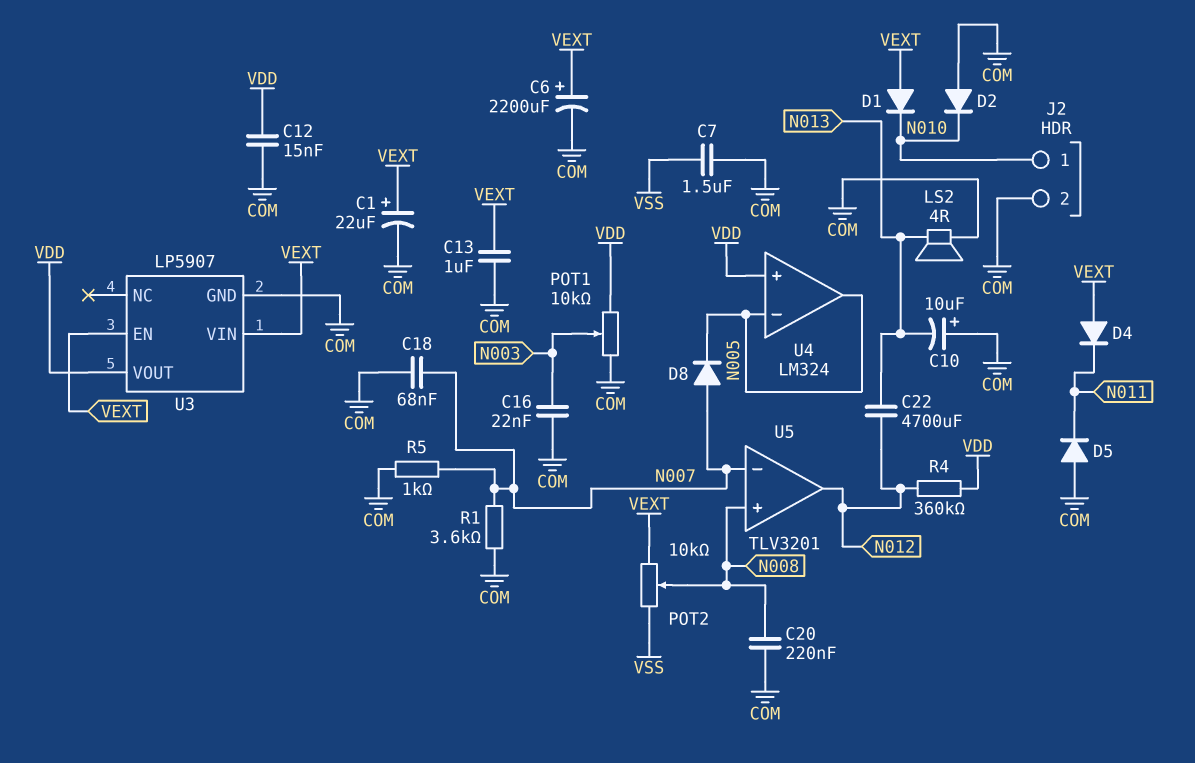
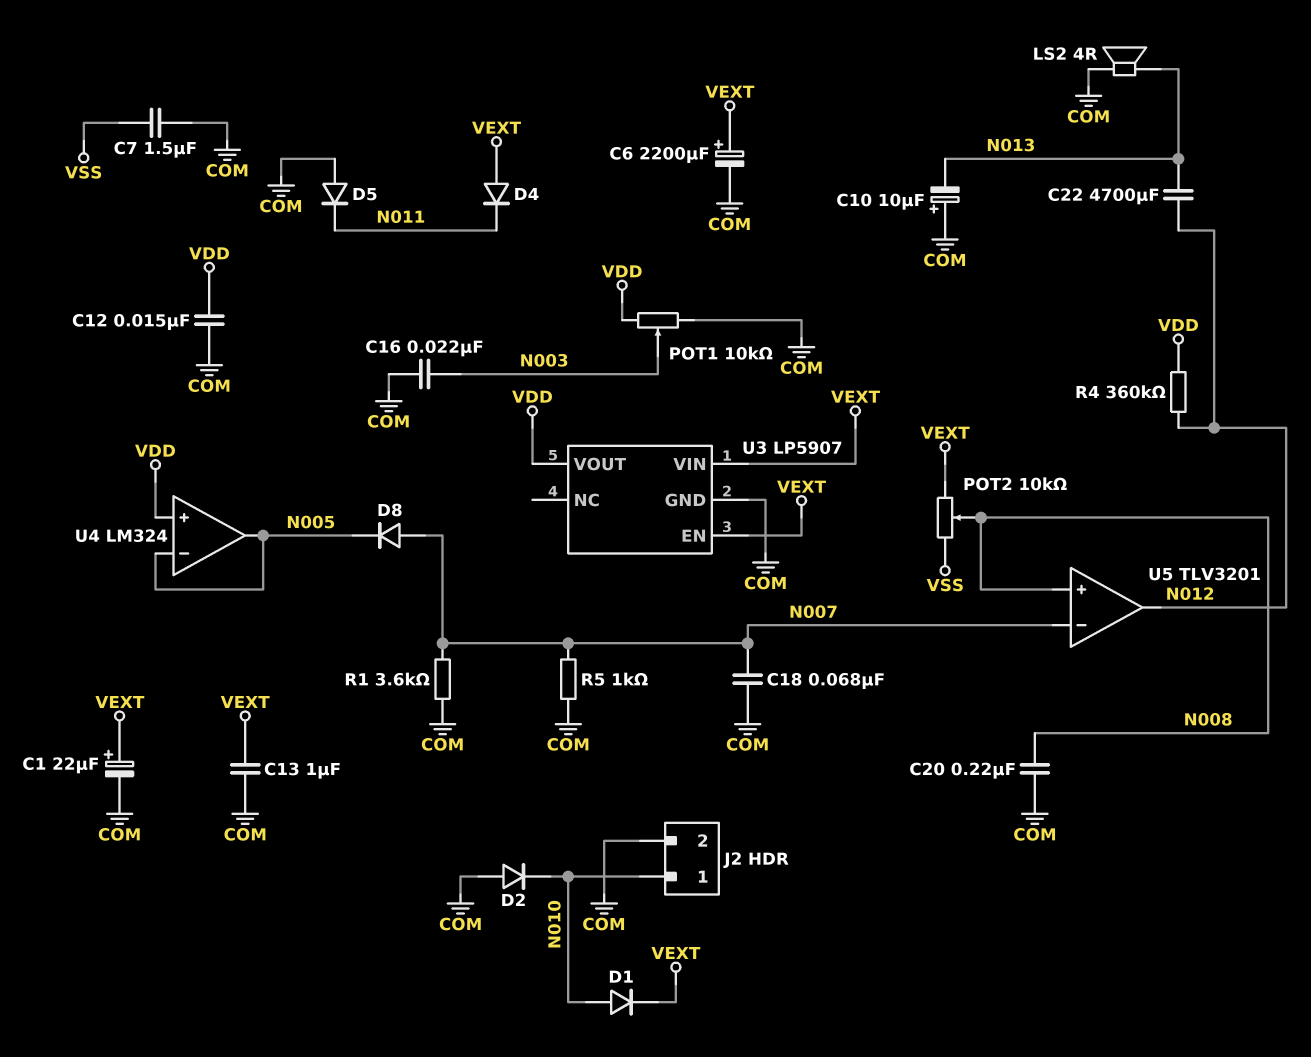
D1: diode (A VEXT, K N010) -> diode (A N010, K VEXT)

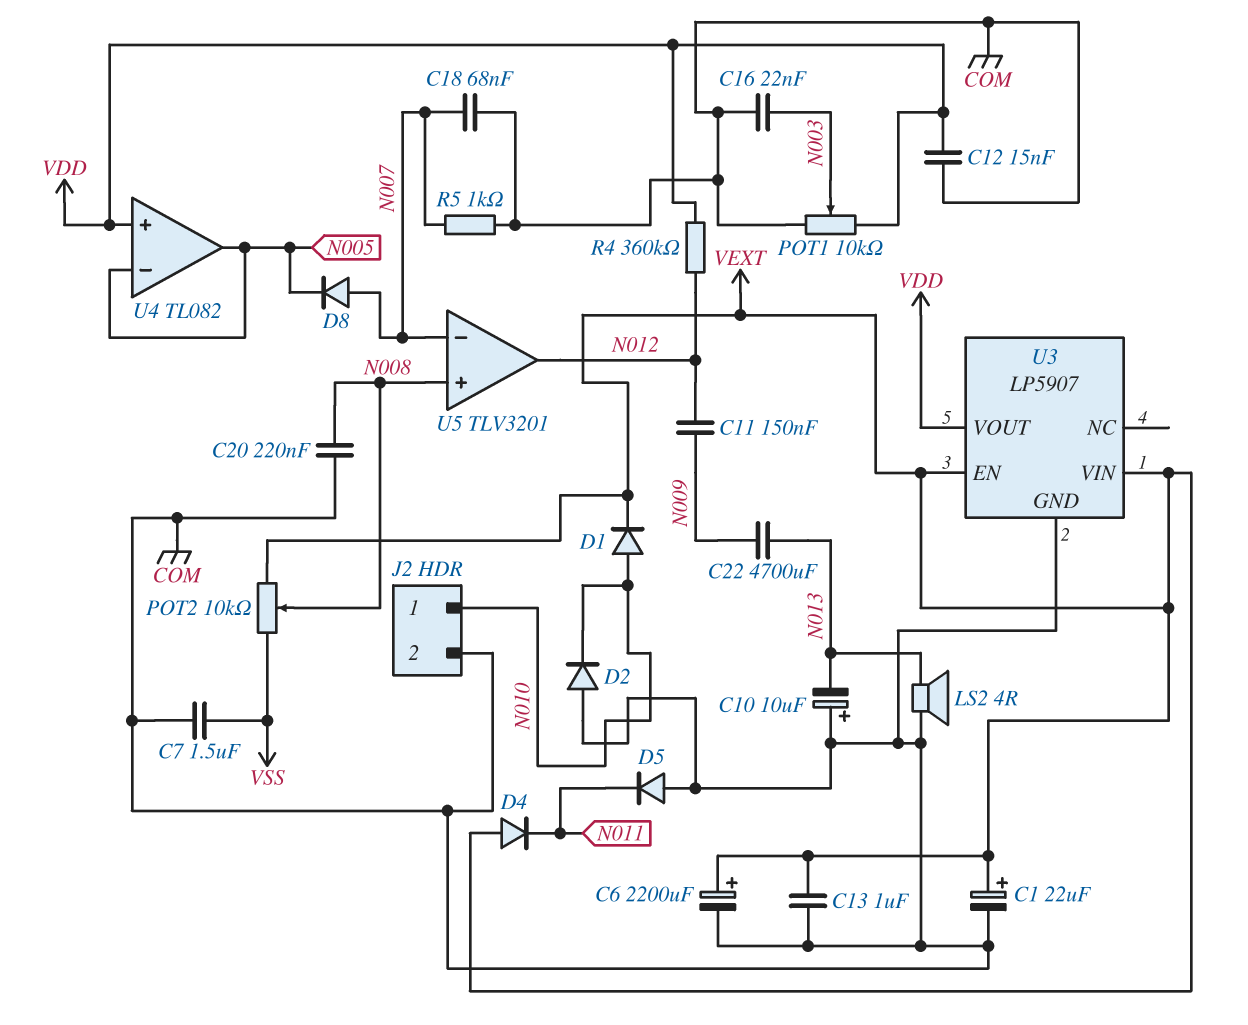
C11: none -> 150nF (N009, N012)
C22: 4700uF (N012, N013) -> 4700uF (N009, N013)
R1: 3.6k (COM, N007) -> none
U4: LM324 -> TL082

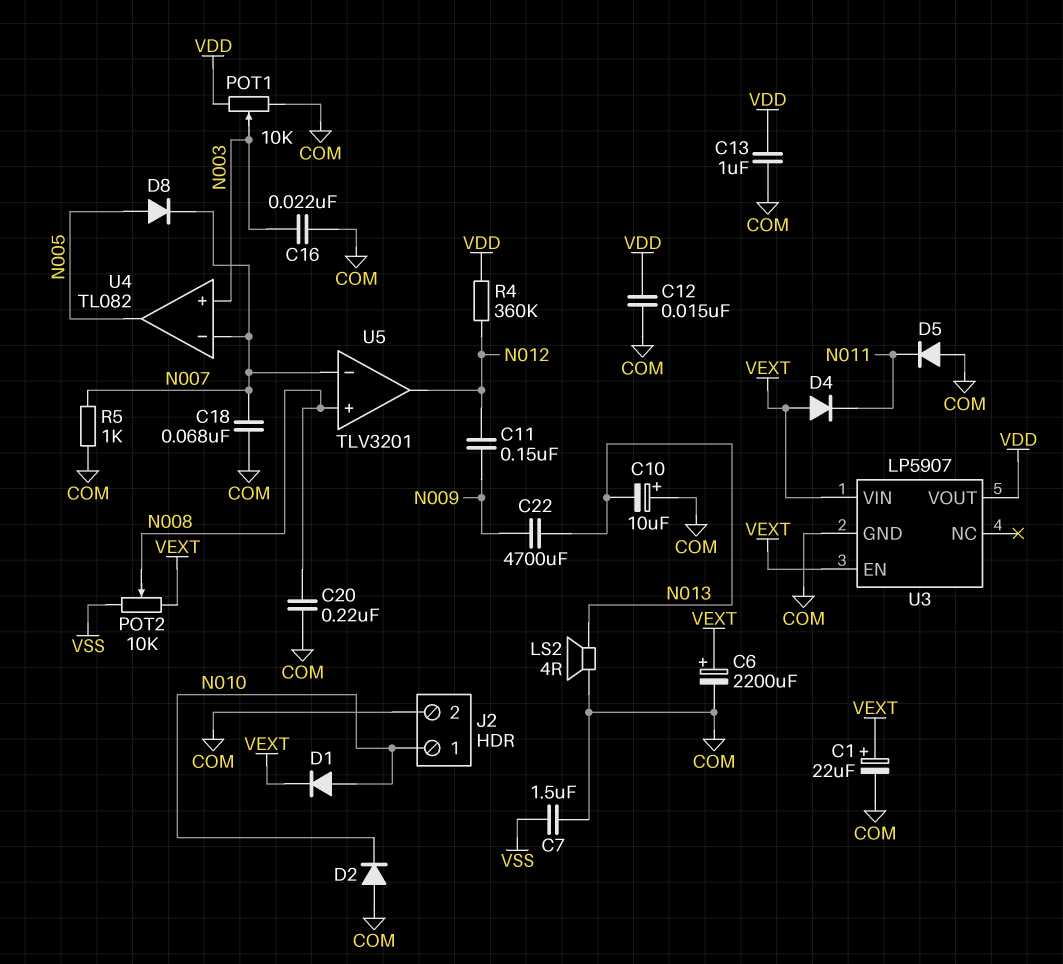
C13: 1uF (COM, VEXT) -> 1uF (COM, VDD)
D8: diode (A N007, K N005) -> diode (A N005, K N007)
U4 pin in+: VDD -> N003
U4 pin in-: N005 -> N007

